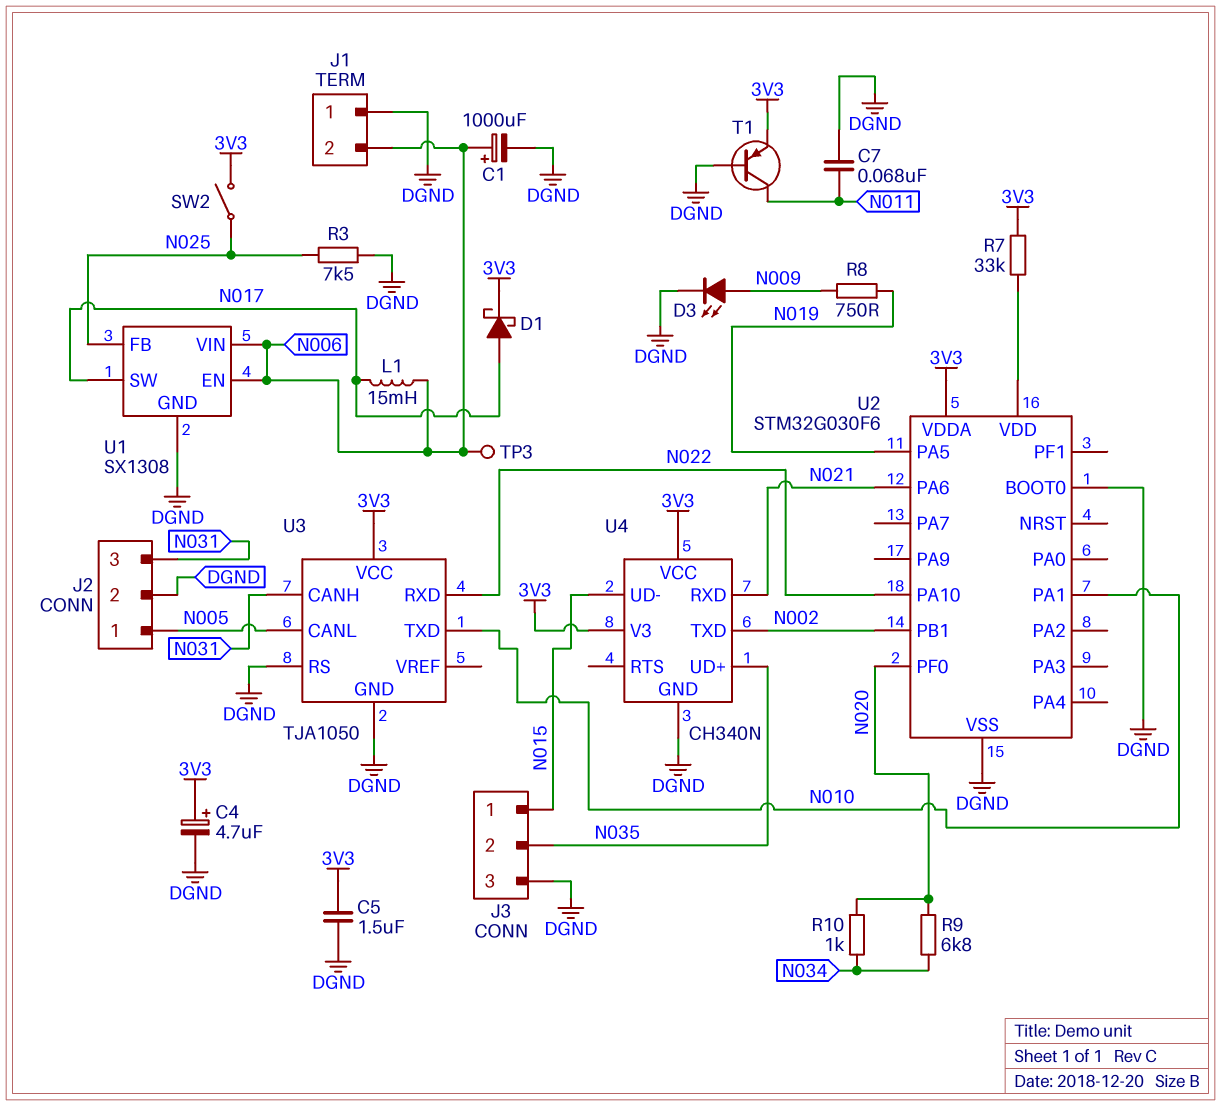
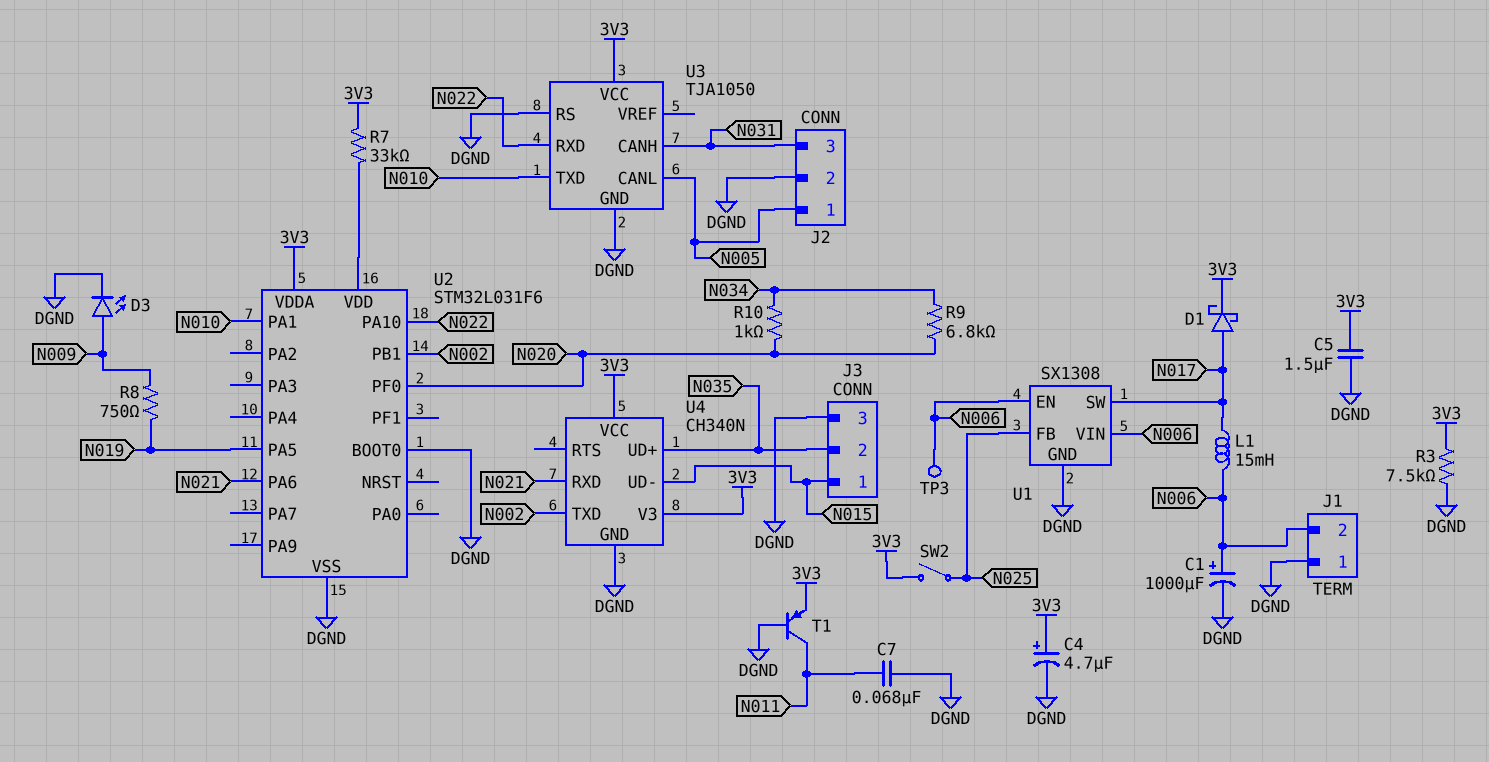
R3: 7.5k (DGND, N025) -> 7.5k (3V3, DGND)
U2: STM32G030F6 -> STM32L031F6

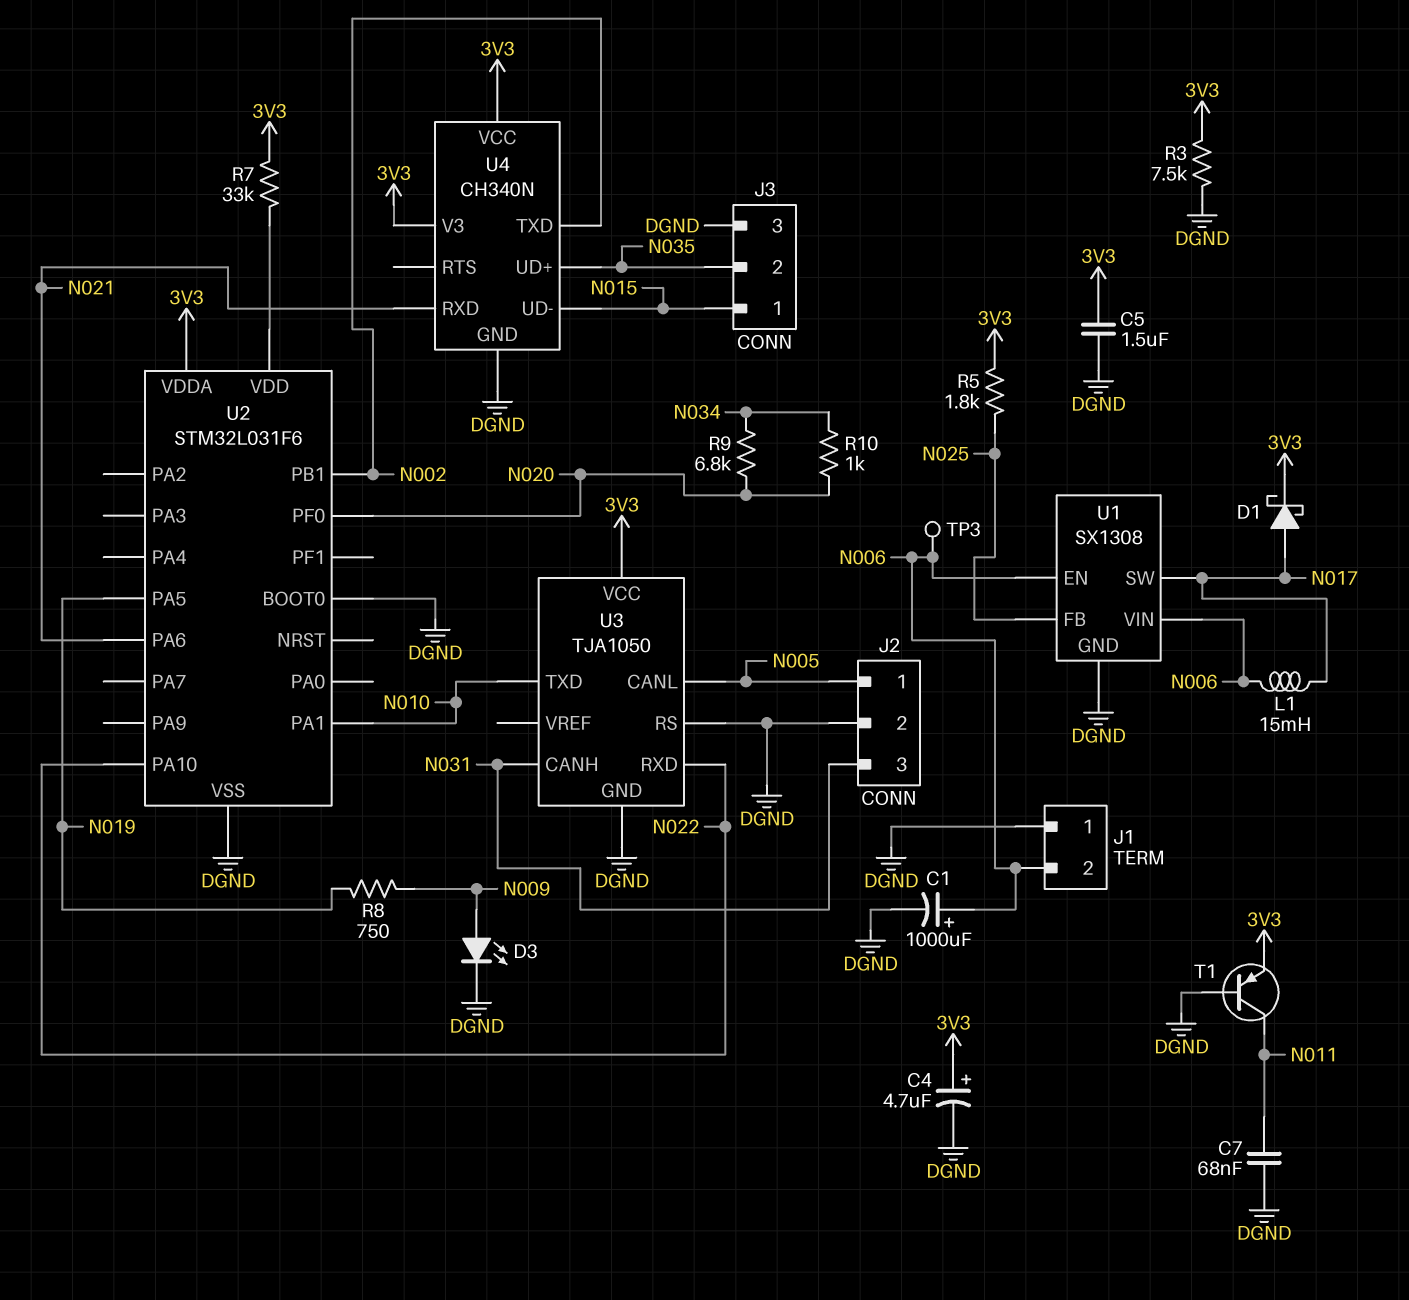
R5: none -> 1.8k (3V3, N025)
SW2: switch (3V3, N025) -> none

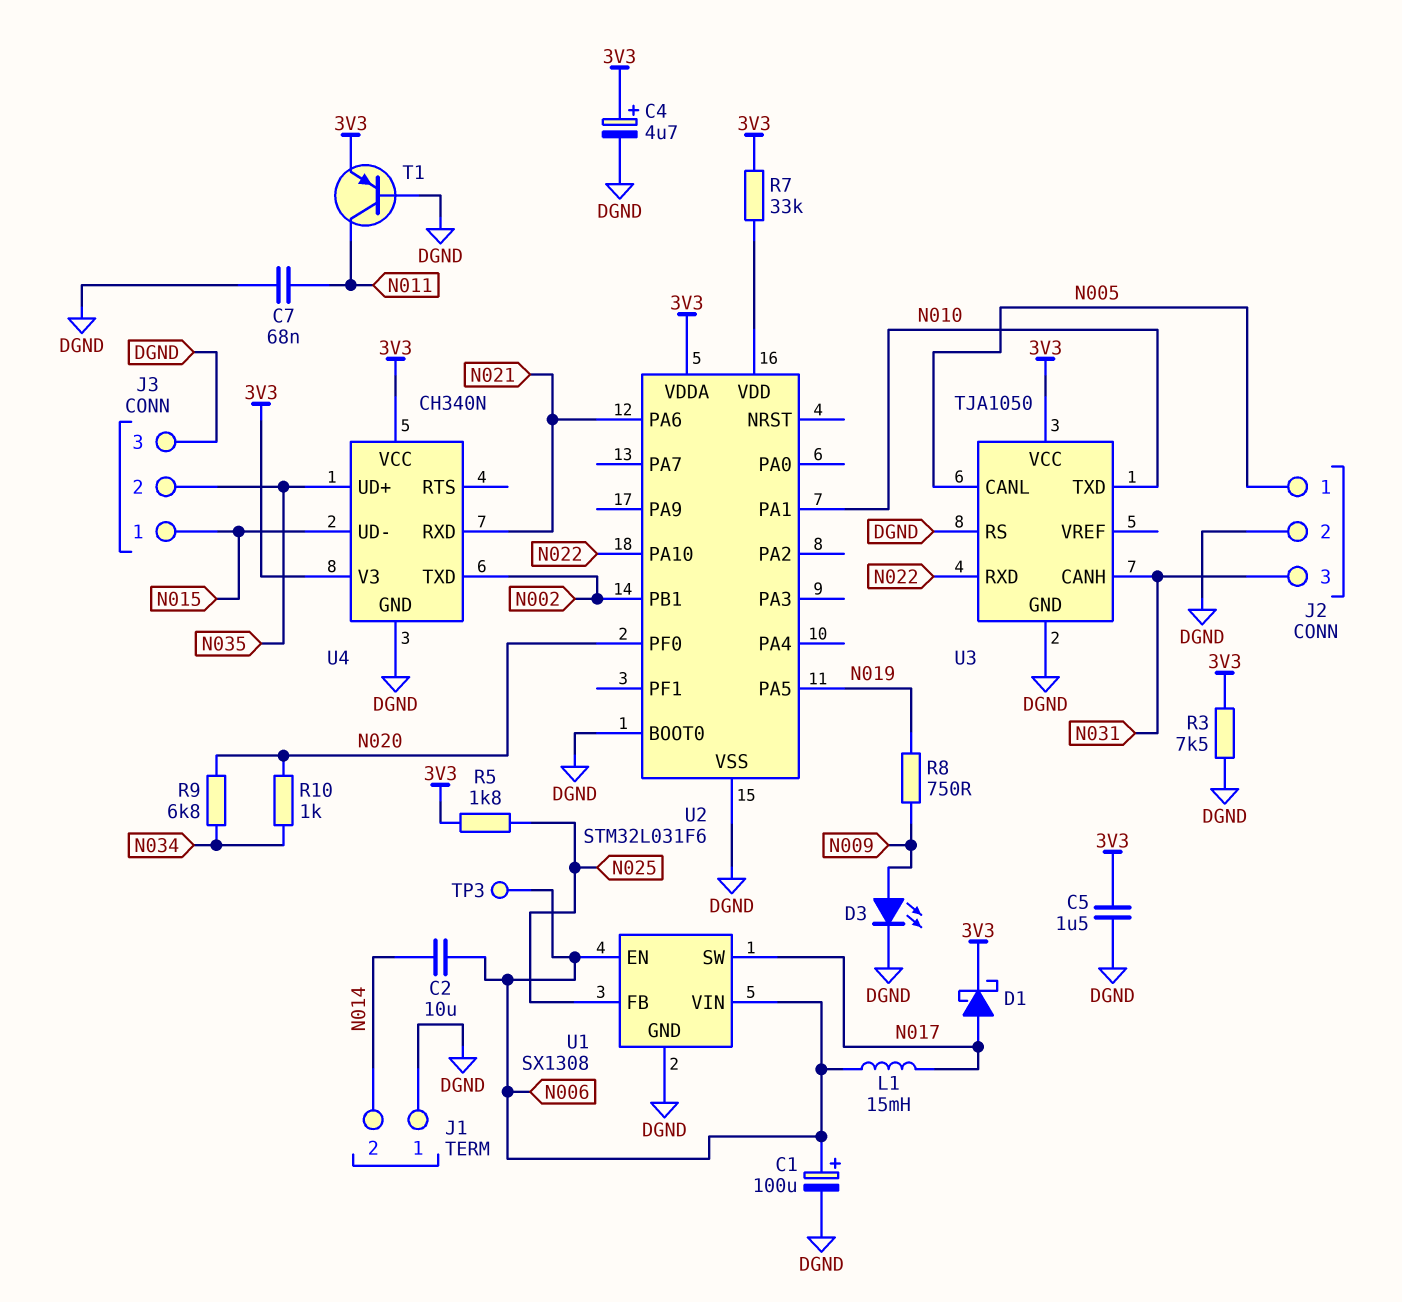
C1: 1000uF (plus N006, minus DGND) -> 100uF (plus N006, minus DGND)
C2: none -> 10uF (N006, N014)
J1 pin 2: N006 -> N014

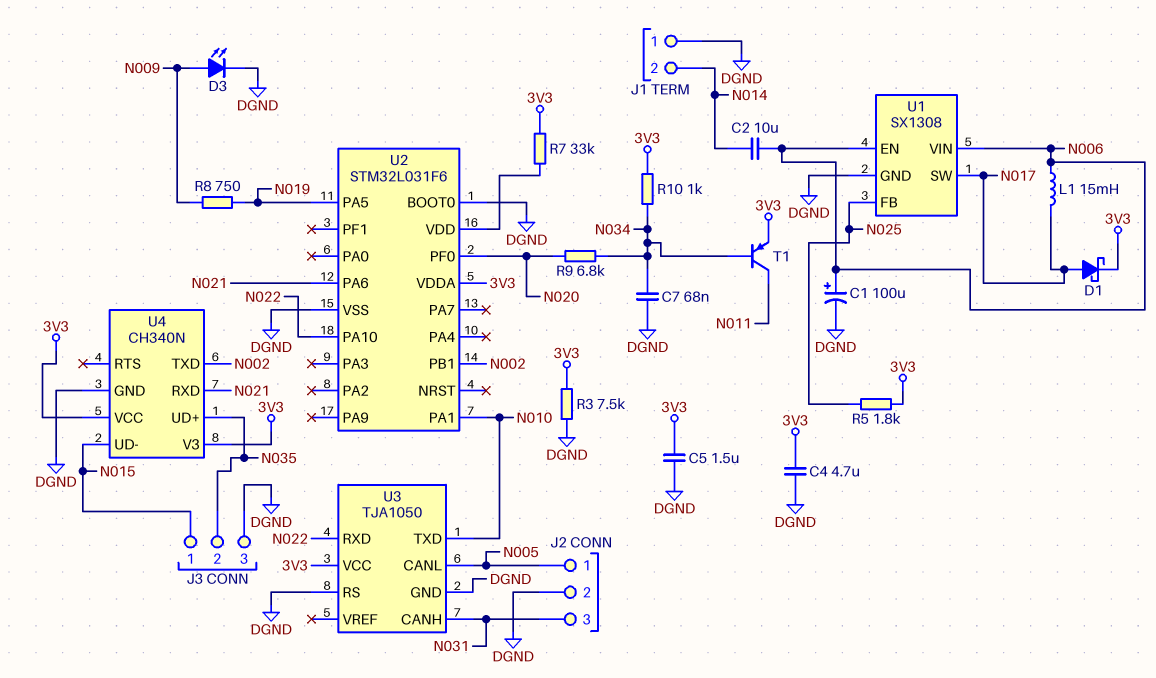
C4: 4.7uF (plus 3V3, minus DGND) -> 4.7uF (3V3, DGND)
C7: 68nF (DGND, N011) -> 68nF (DGND, N034)
R10: 1k (N020, N034) -> 1k (3V3, N034)
T1: PNP (B DGND, C N011, E 3V3) -> PNP (B N034, C N011, E 3V3)
TP3: test point (N006) -> none

